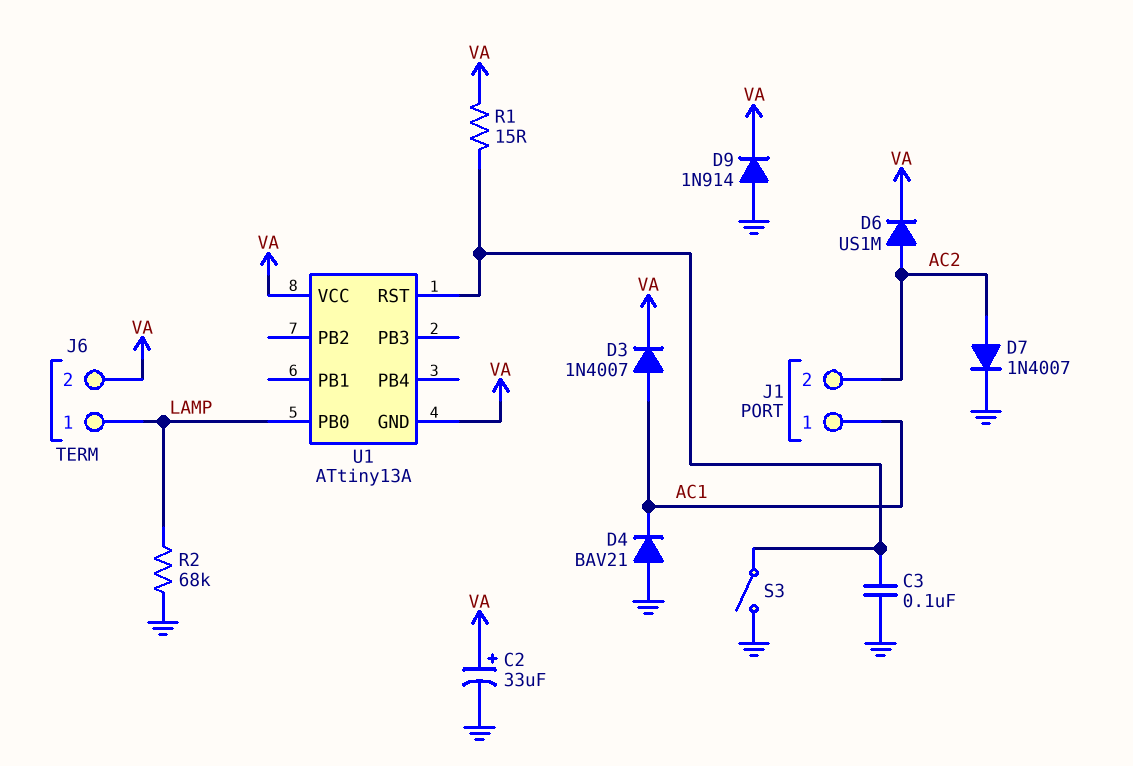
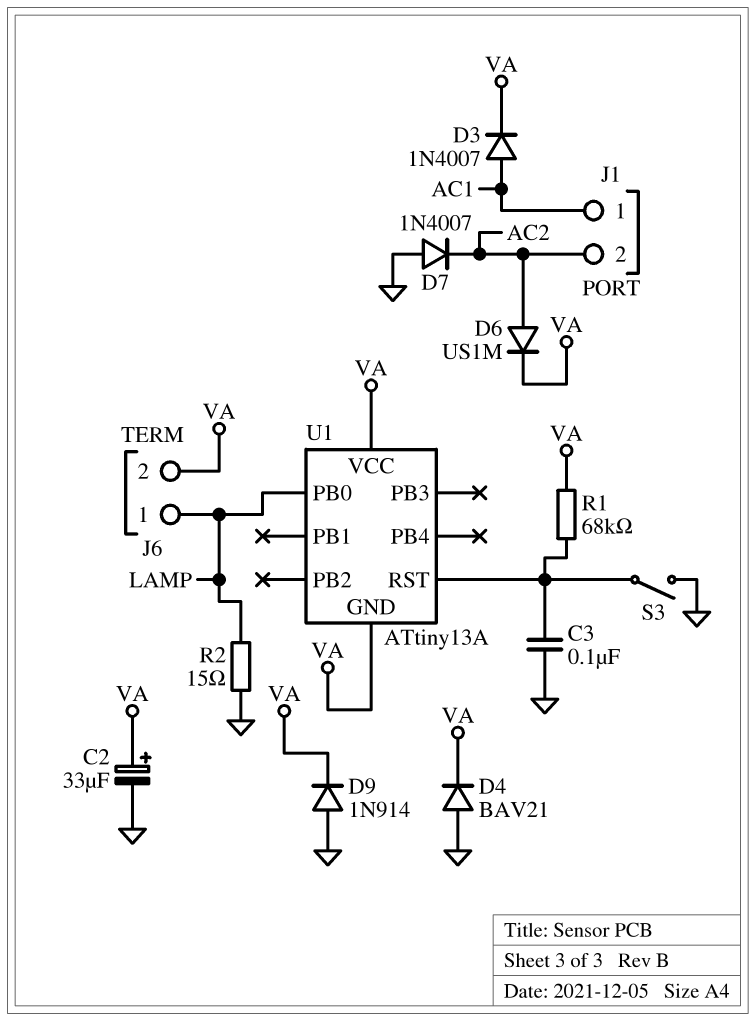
D4: diode BAV21 (A GND, K AC1) -> diode BAV21 (A GND, K VA)
D7: diode 1N4007 (A AC2, K GND) -> diode 1N4007 (A GND, K AC2)
R1: 15 (U1/RST, VA) -> 68k (U1/RST, VA)
R2: 68k (GND, LAMP) -> 15 (GND, LAMP)

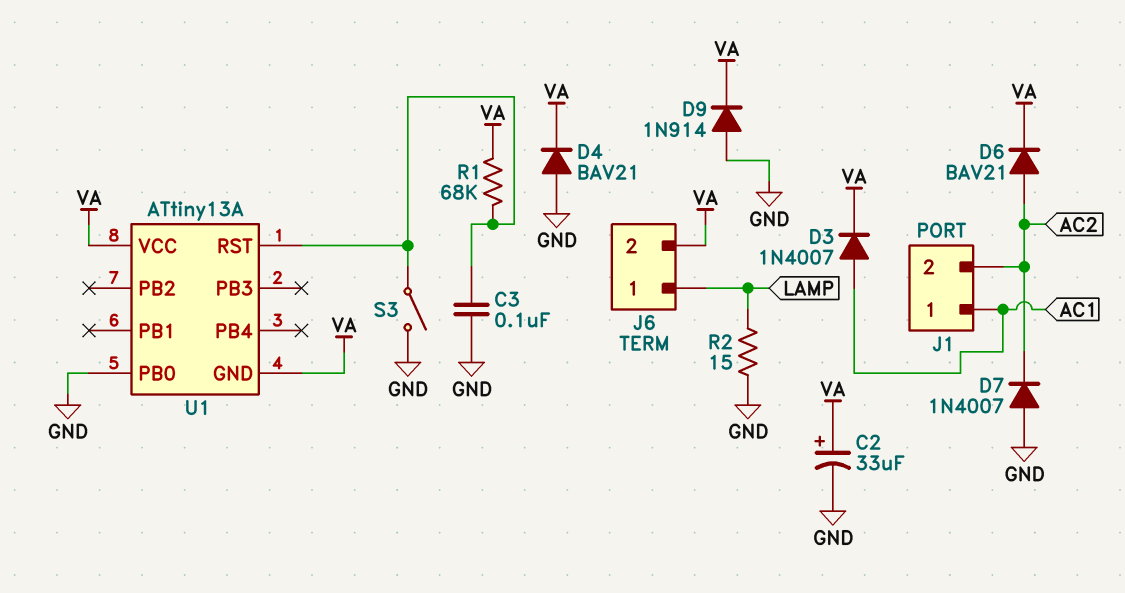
D6: diode US1M (A AC2, K VA) -> diode BAV21 (A AC2, K VA)
U1 pin PB0: LAMP -> GND

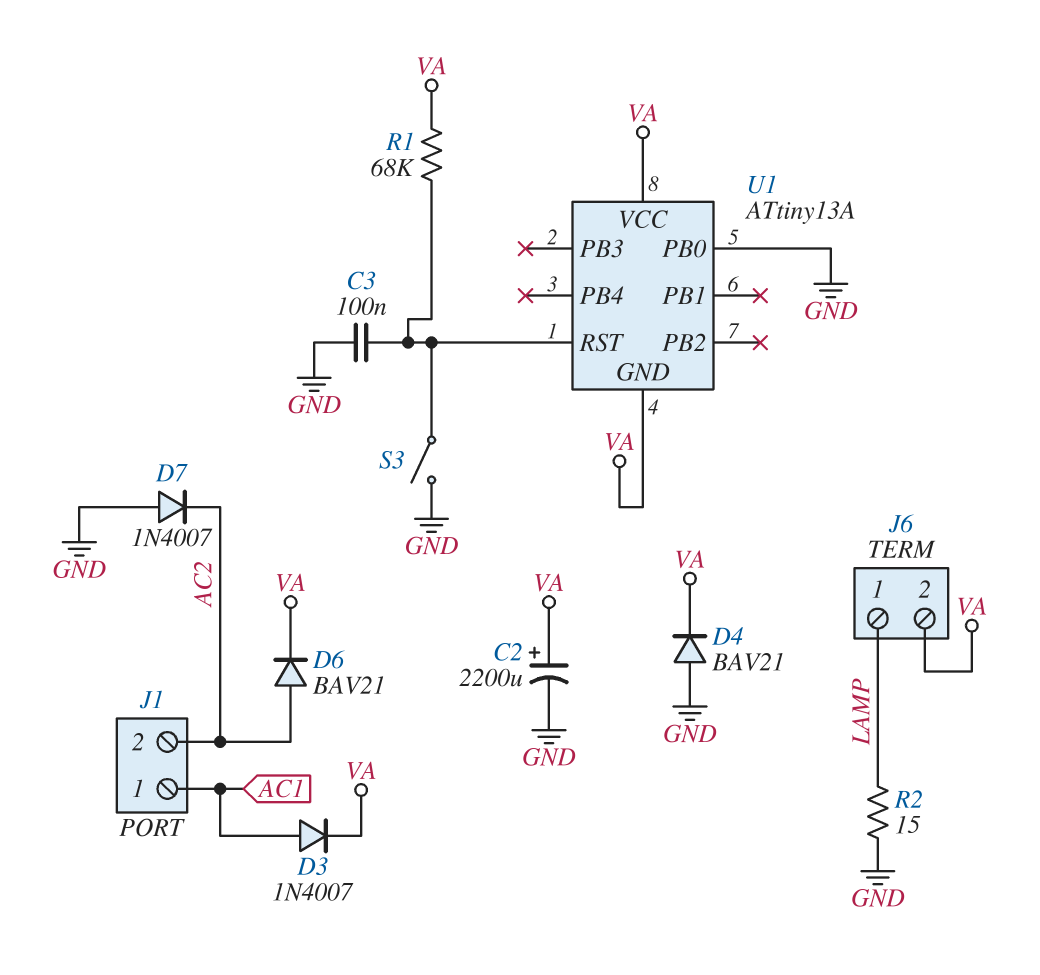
C2: 33uF (plus VA, minus GND) -> 2200uF (plus VA, minus GND)
D9: diode 1N914 (A GND, K VA) -> none

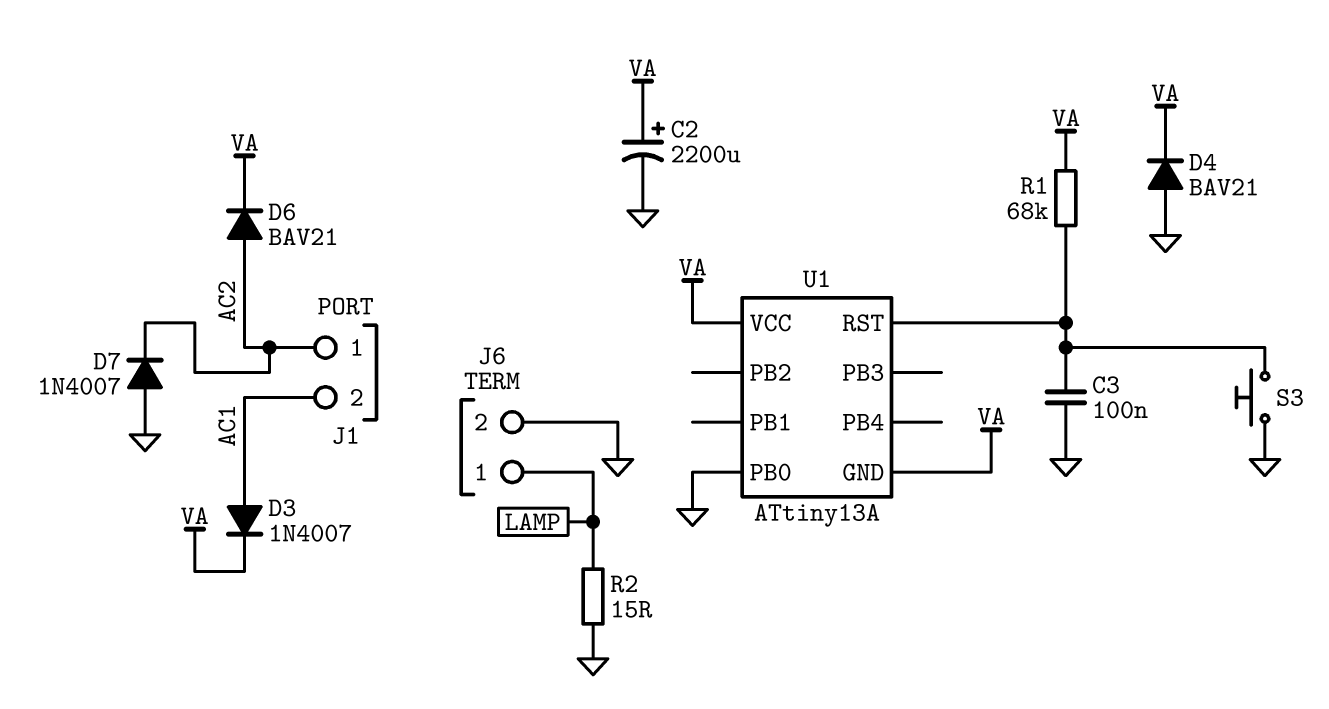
J1 pin 1: AC1 -> AC2
J1 pin 2: AC2 -> AC1
J6 pin 2: VA -> GND
S3: switch (GND, U1/RST) -> button (GND, U1/RST)

